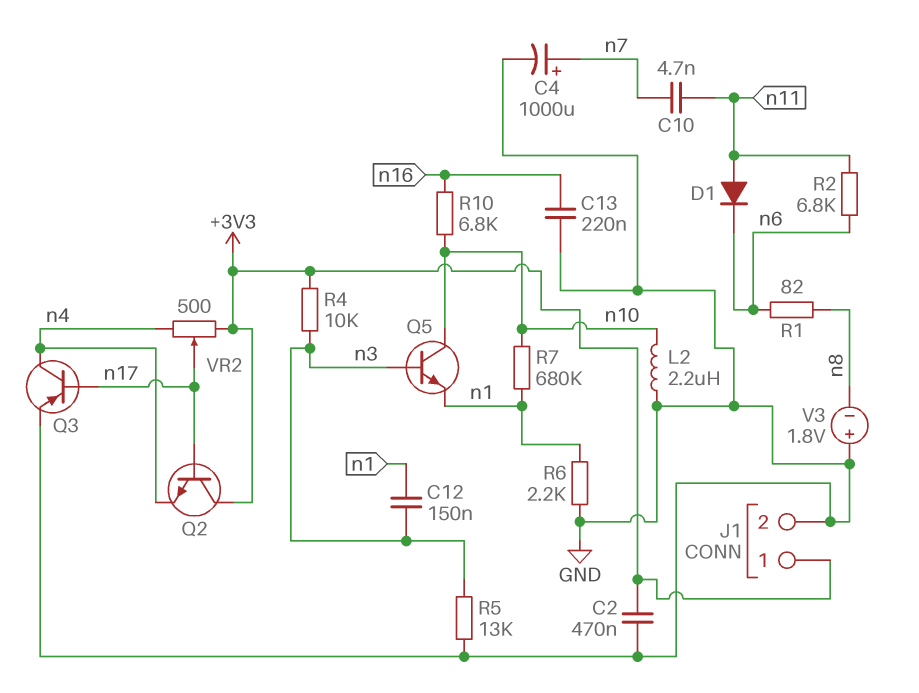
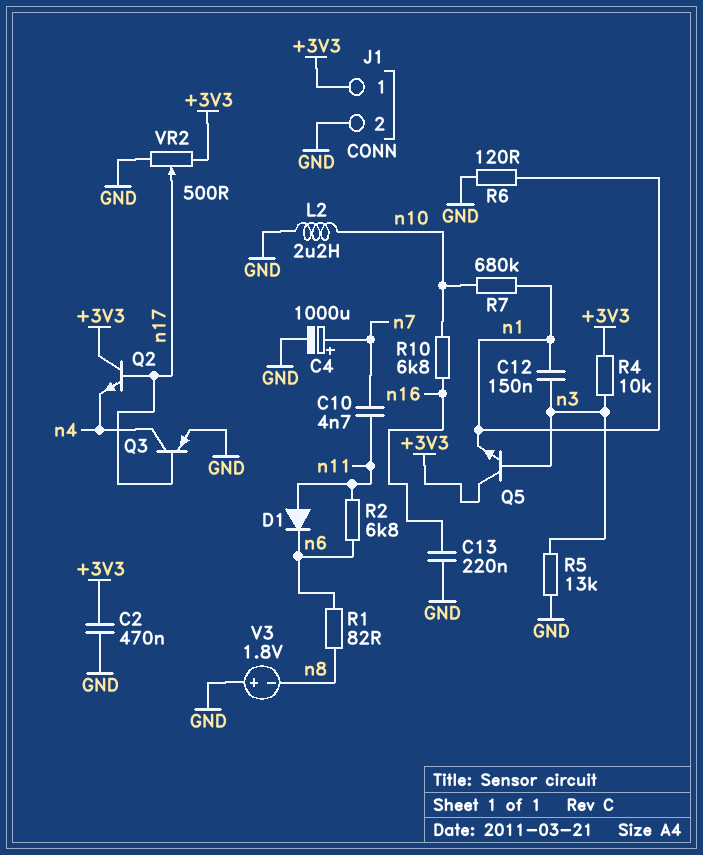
Q5: NPN (B n3, C n10, E n1) -> NPN (B n3, C +3V3, E n1)
R6: 2.2k (GND, n1) -> 120 (GND, n1)
VR2: 500 (+3V3, n4, wiper n17) -> 500 (+3V3, GND, wiper n17)

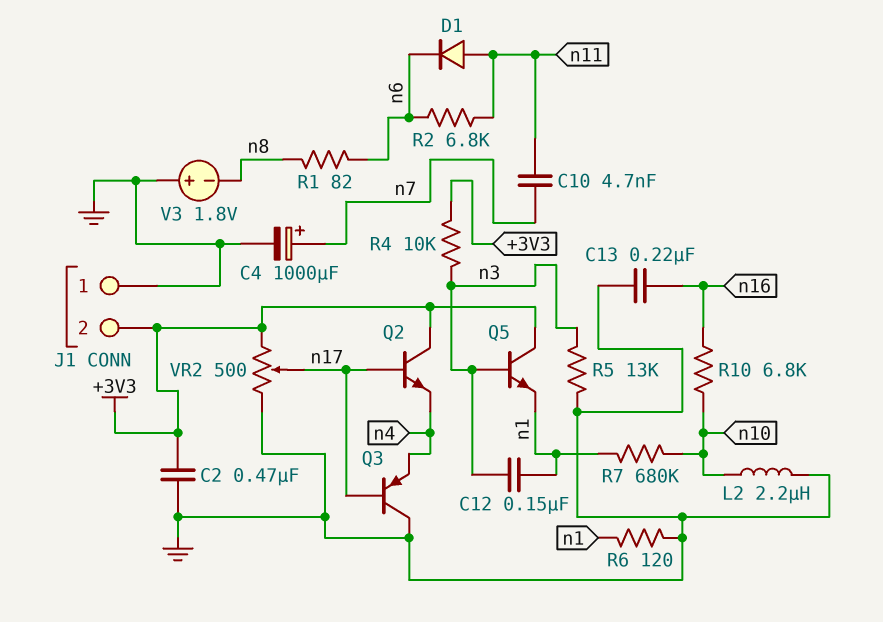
J1 pin 1: +3V3 -> GND
J1 pin 2: GND -> +3V3
Q3: PNP (B n17, C n4, E GND) -> PNP (B n17, C GND, E n4)

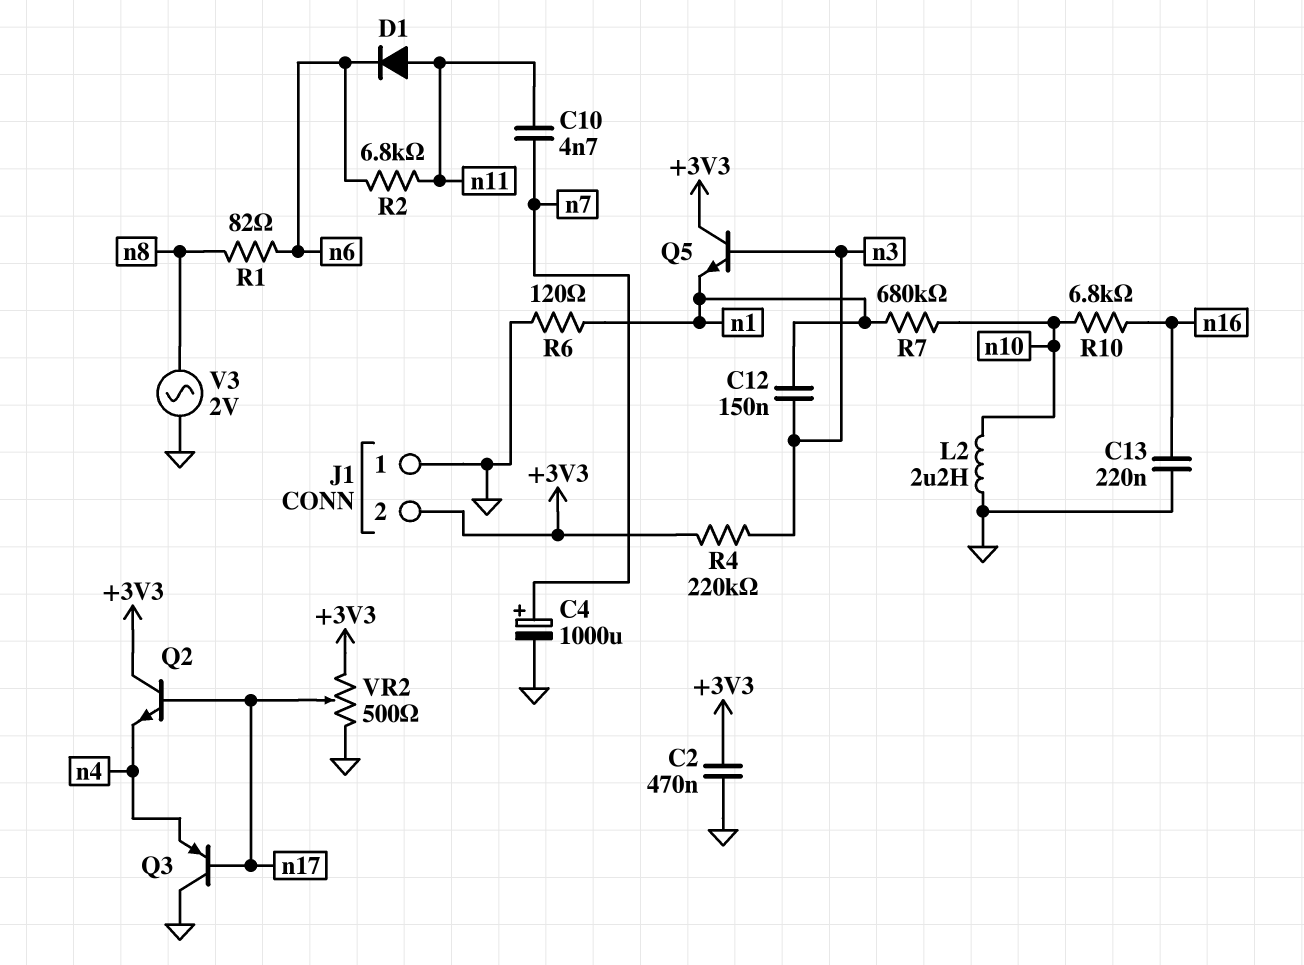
R4: 10k (+3V3, n3) -> 220k (+3V3, n3)
R5: 13k (GND, n3) -> none
V3: 1.8V (plus GND, minus n8) -> AC 2V (GND, n8)

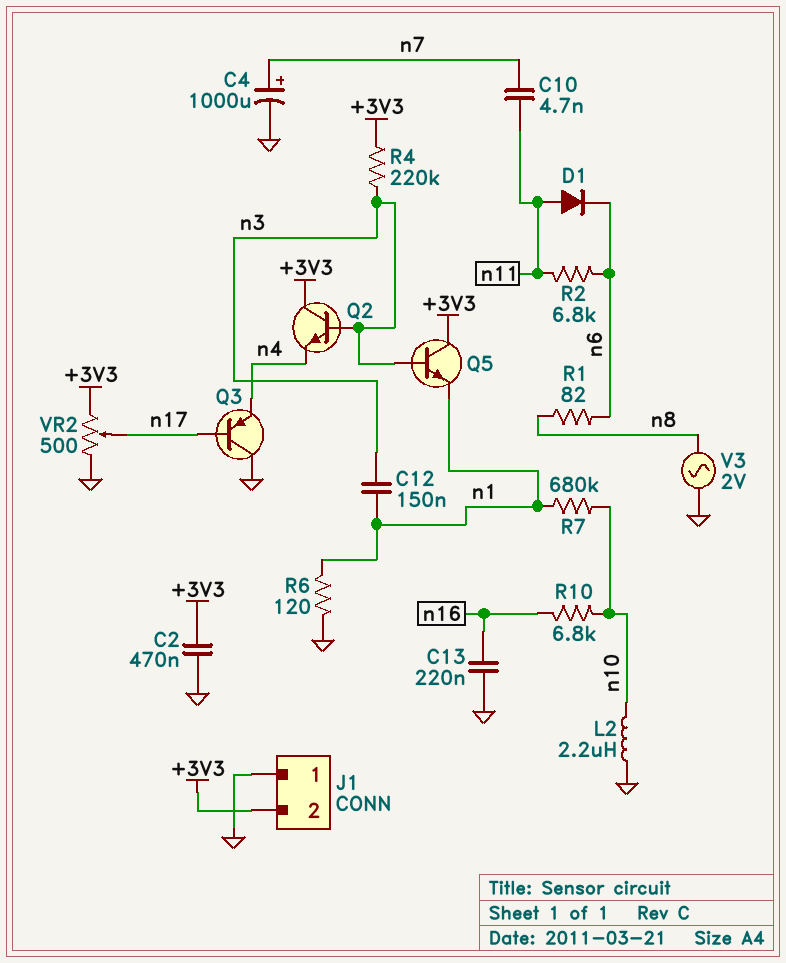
Q2: NPN (B n17, C +3V3, E n4) -> NPN (B n3, C +3V3, E n4)

